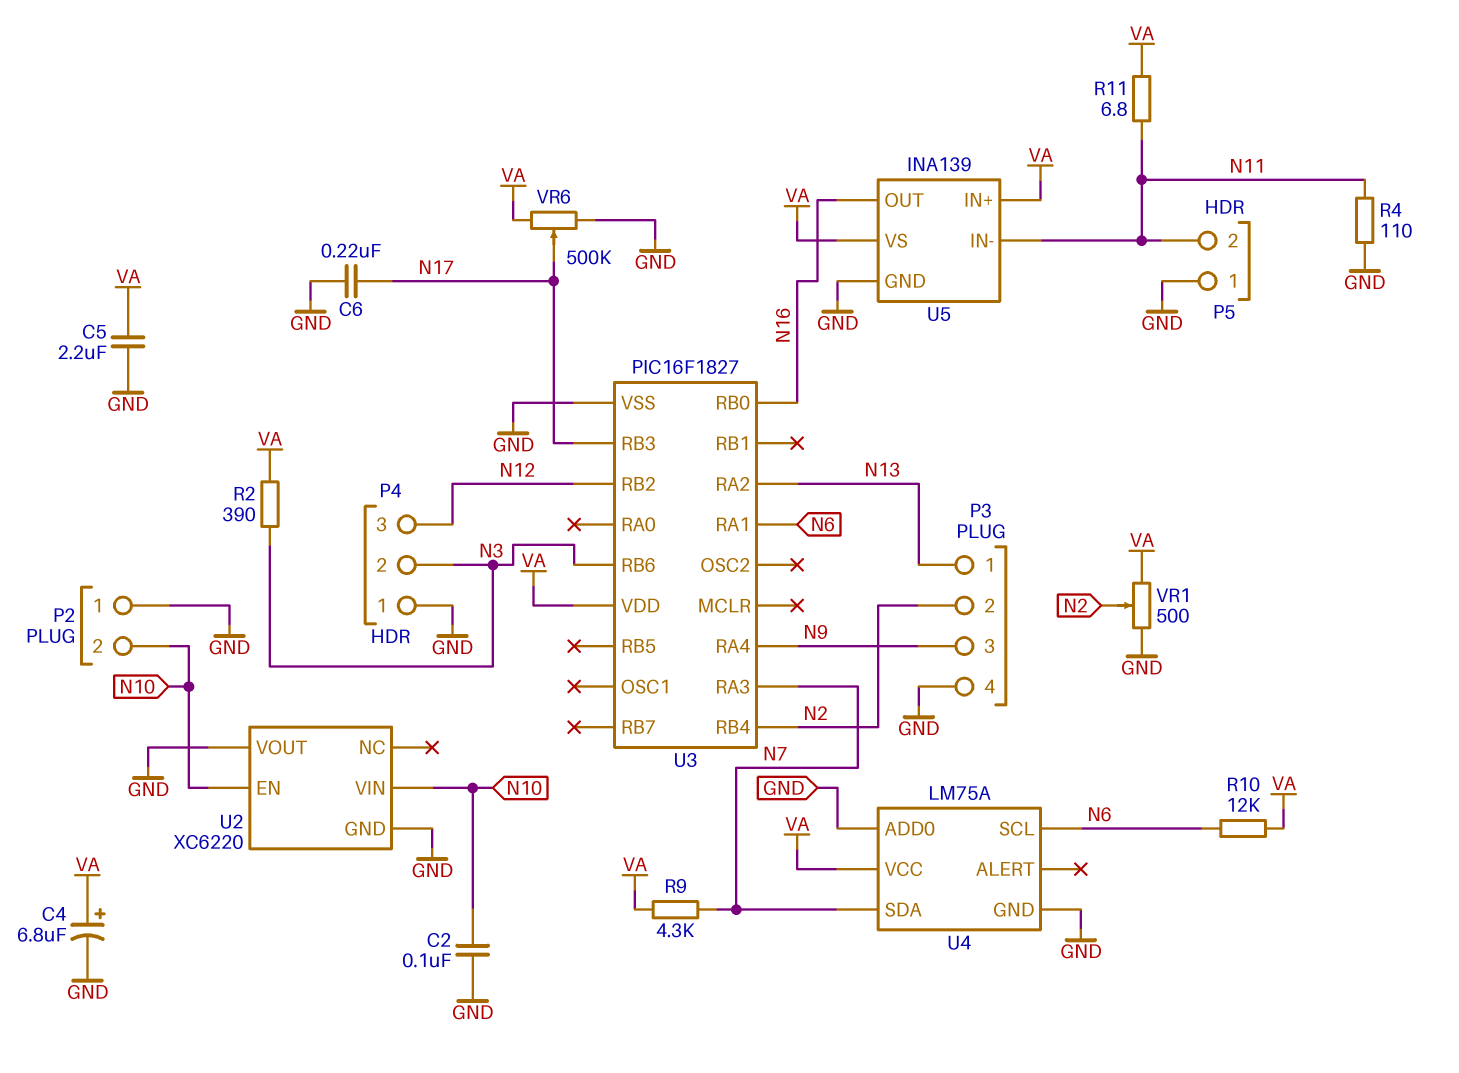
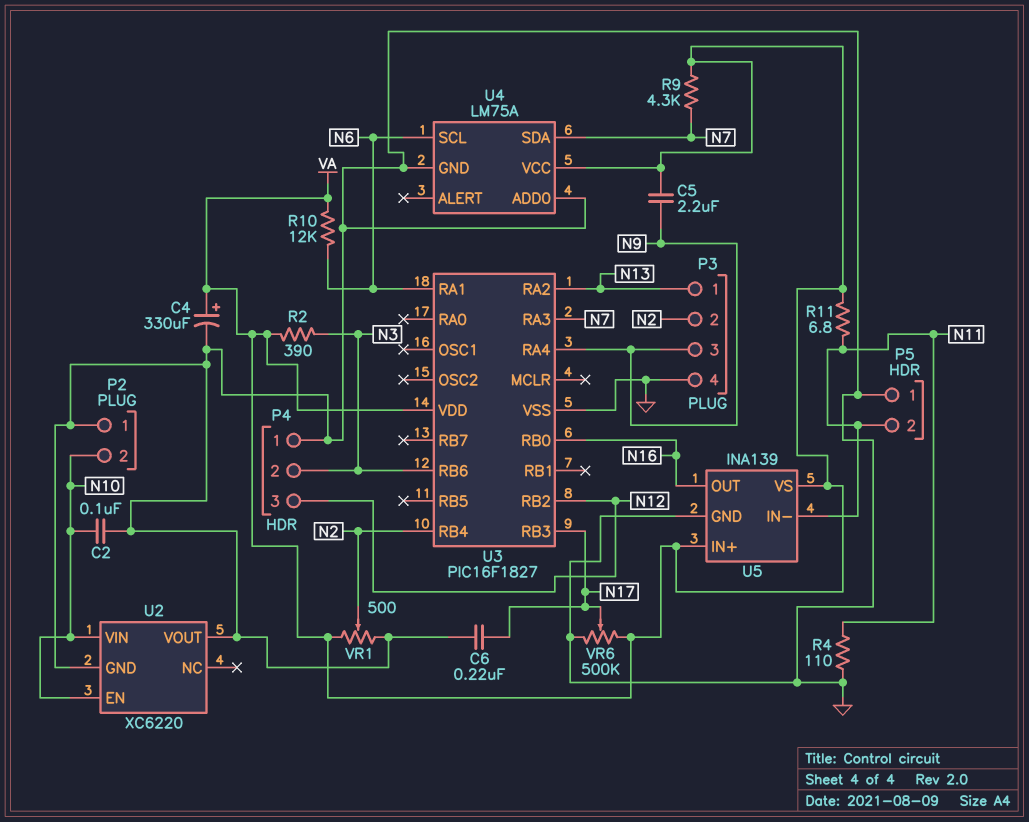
C4: 6.8uF (plus VA, minus GND) -> 330uF (plus VA, minus GND)
C5: 2.2uF (GND, VA) -> 2.2uF (N9, VA)

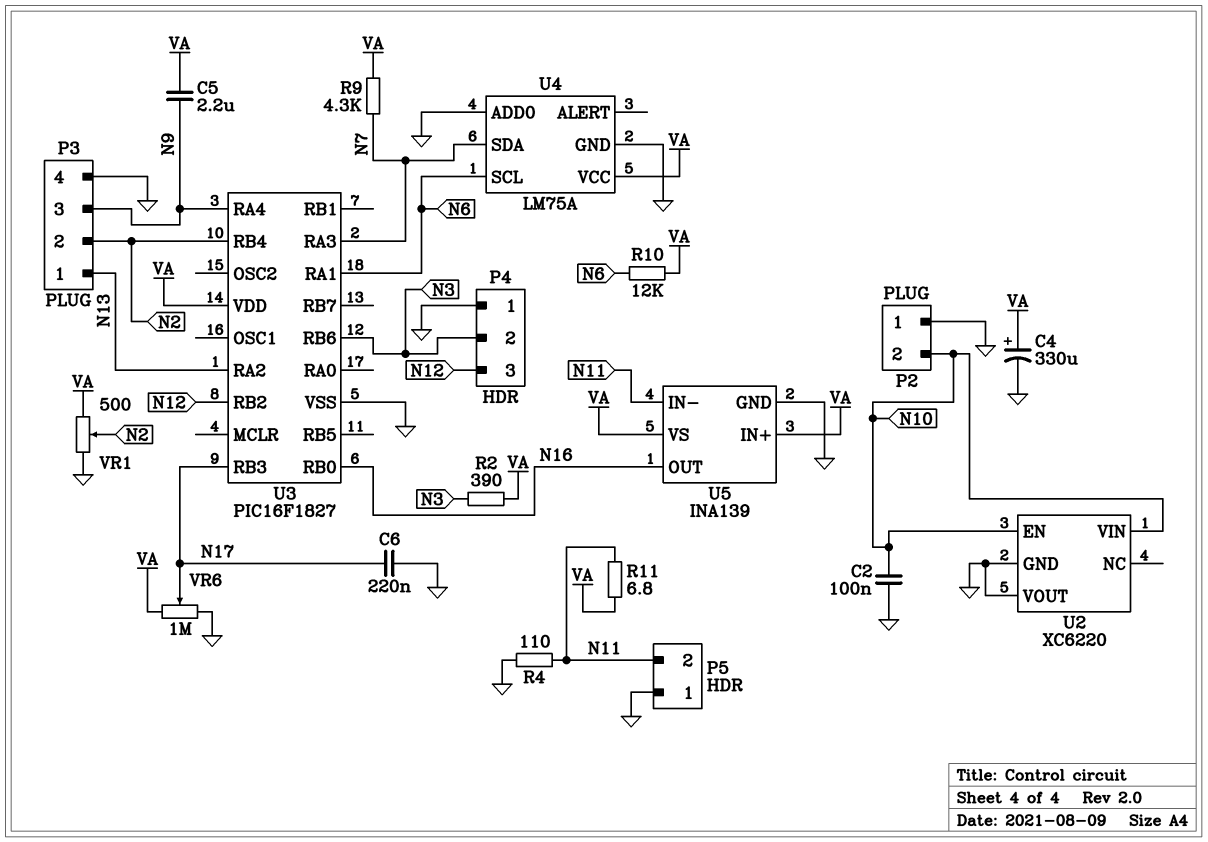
VR6: 500k (GND, VA, wiper N17) -> 1M (GND, VA, wiper N17)

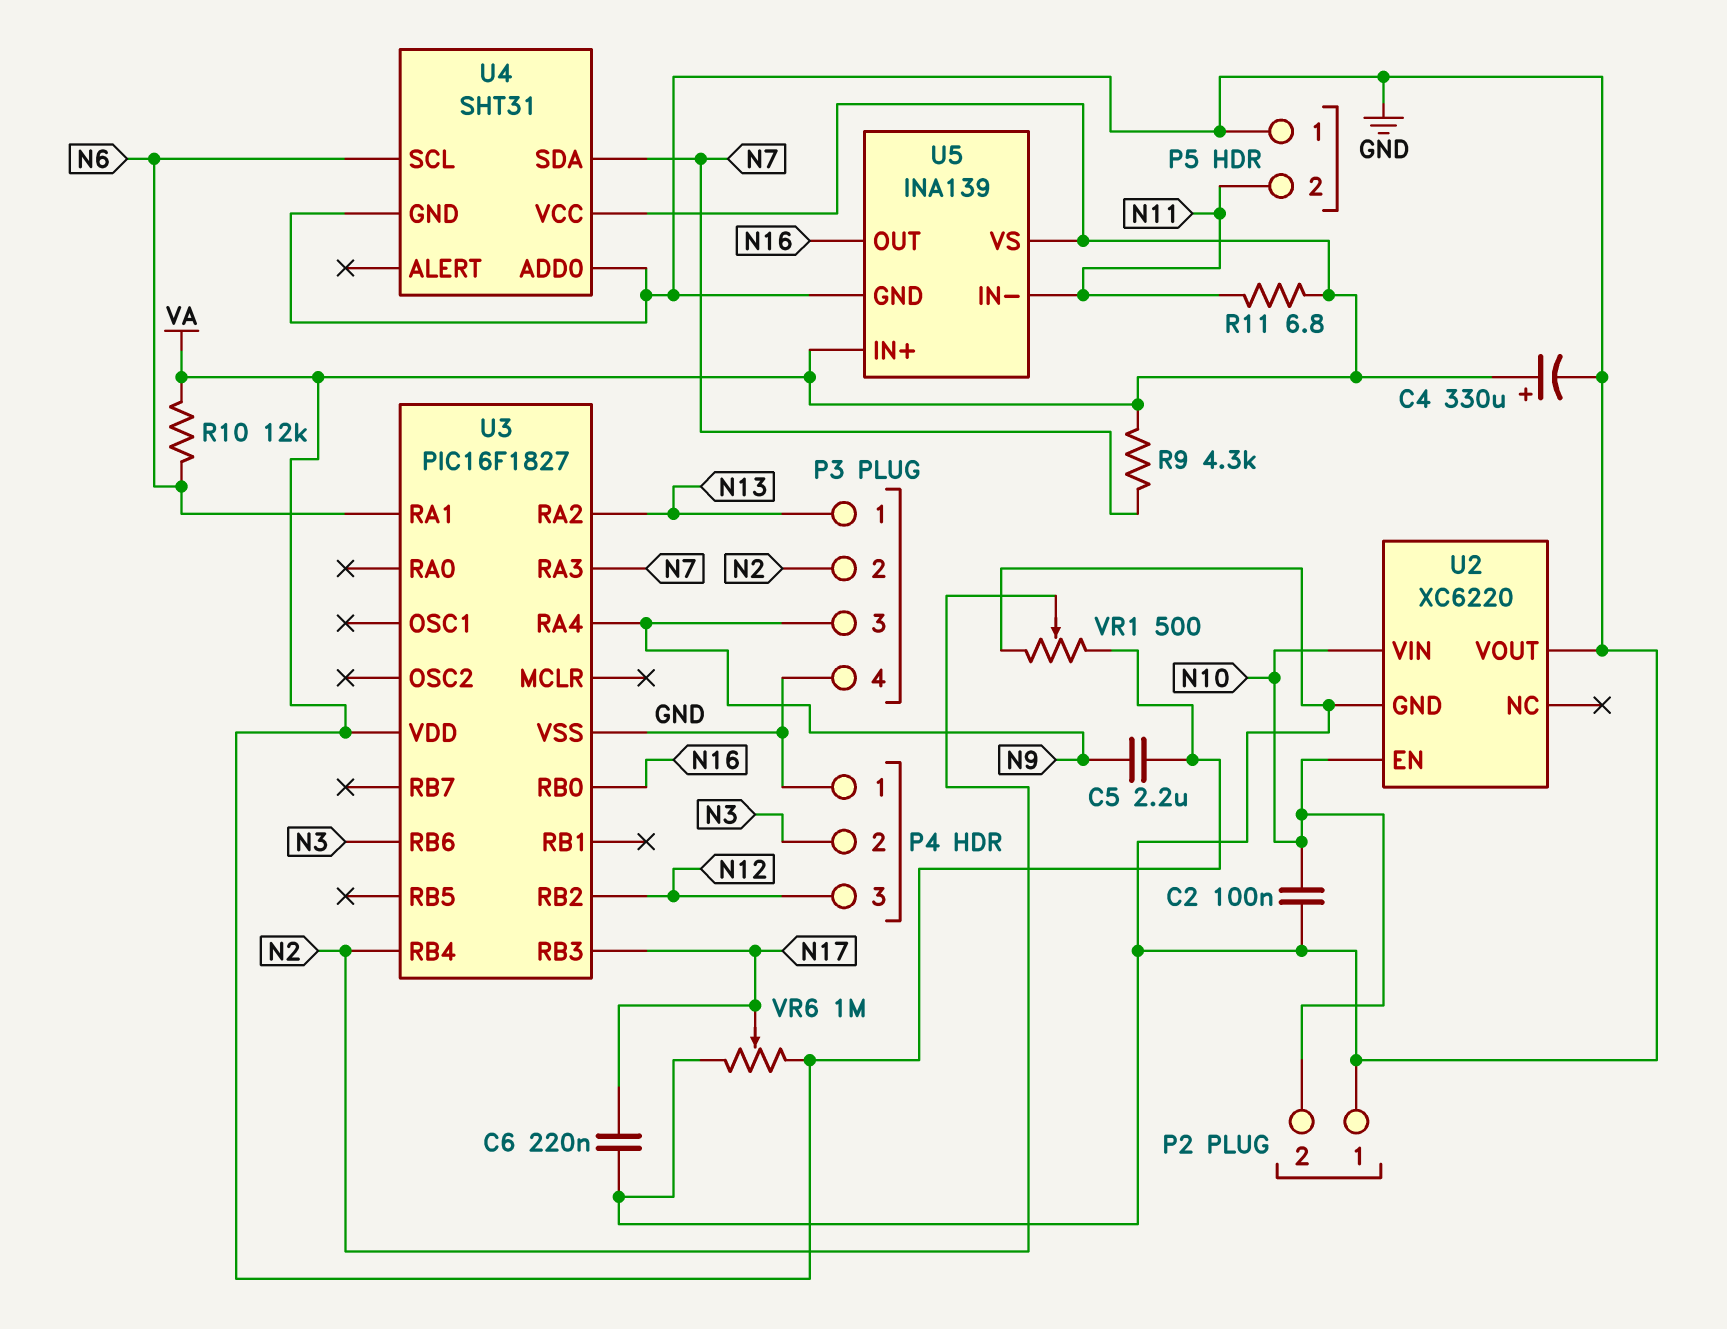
R2: 390 (N3, VA) -> none
R4: 110 (GND, N11) -> none
U4: LM75A -> SHT31

